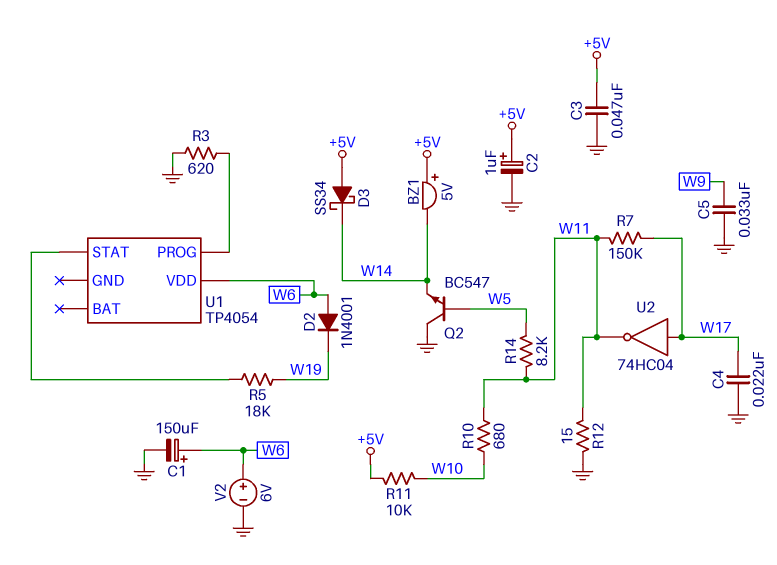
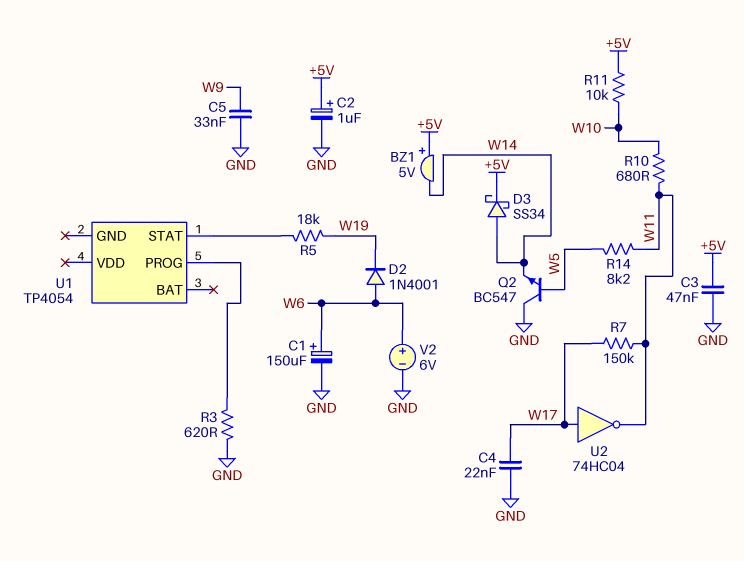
D3: schottky SS34 (A +5V, K W14) -> schottky SS34 (A W14, K +5V)
R12: 15 (GND, W11) -> none
U1 pin VDD: W6 -> none

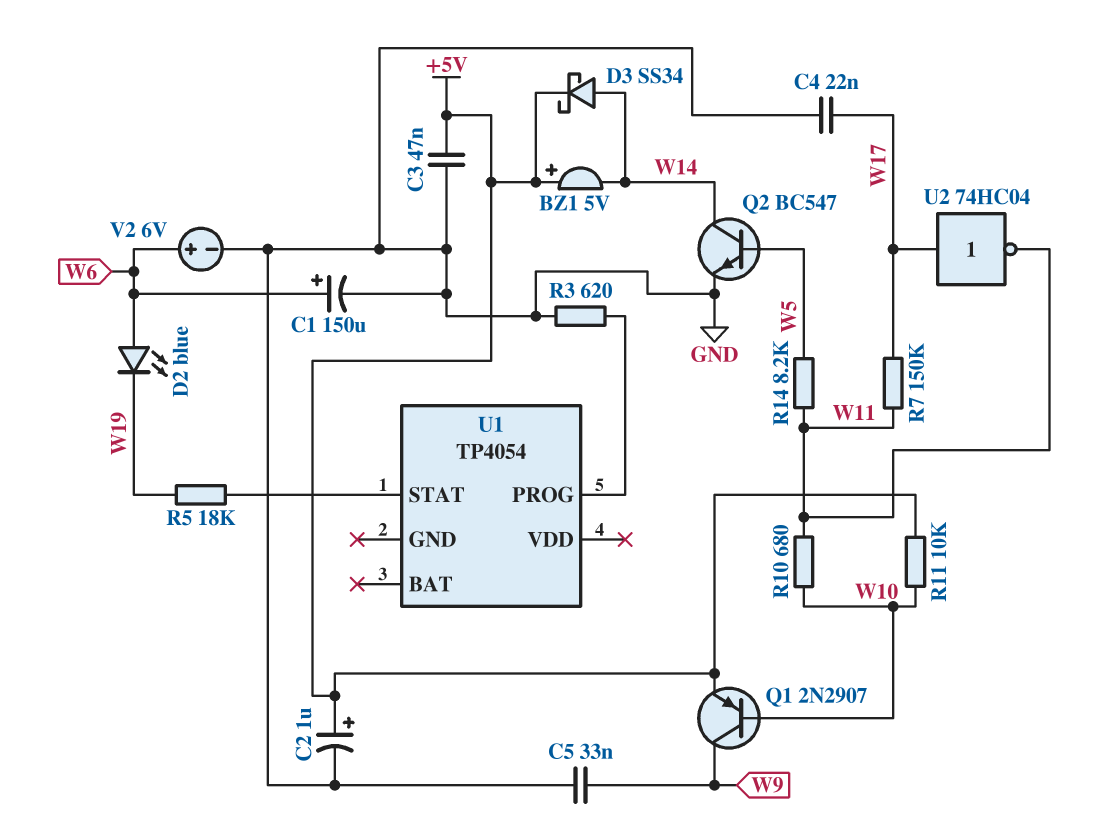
D2: diode 1N4001 (A W6, K W19) -> LED blue (A W6, K W19)
Q1: none -> PNP 2N2907 (B W10, C W9, E +5V)
Q2: NPN BC547 (B W5, C GND, E W14) -> NPN BC547 (B W5, C W14, E GND)

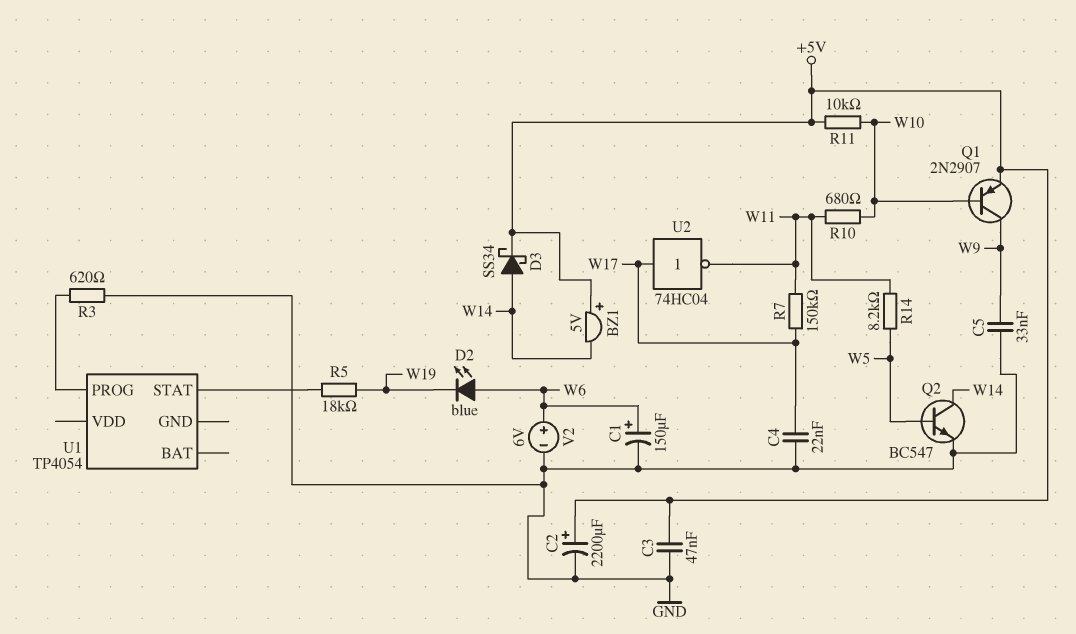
C2: 1uF (plus +5V, minus GND) -> 2200uF (plus +5V, minus GND)

